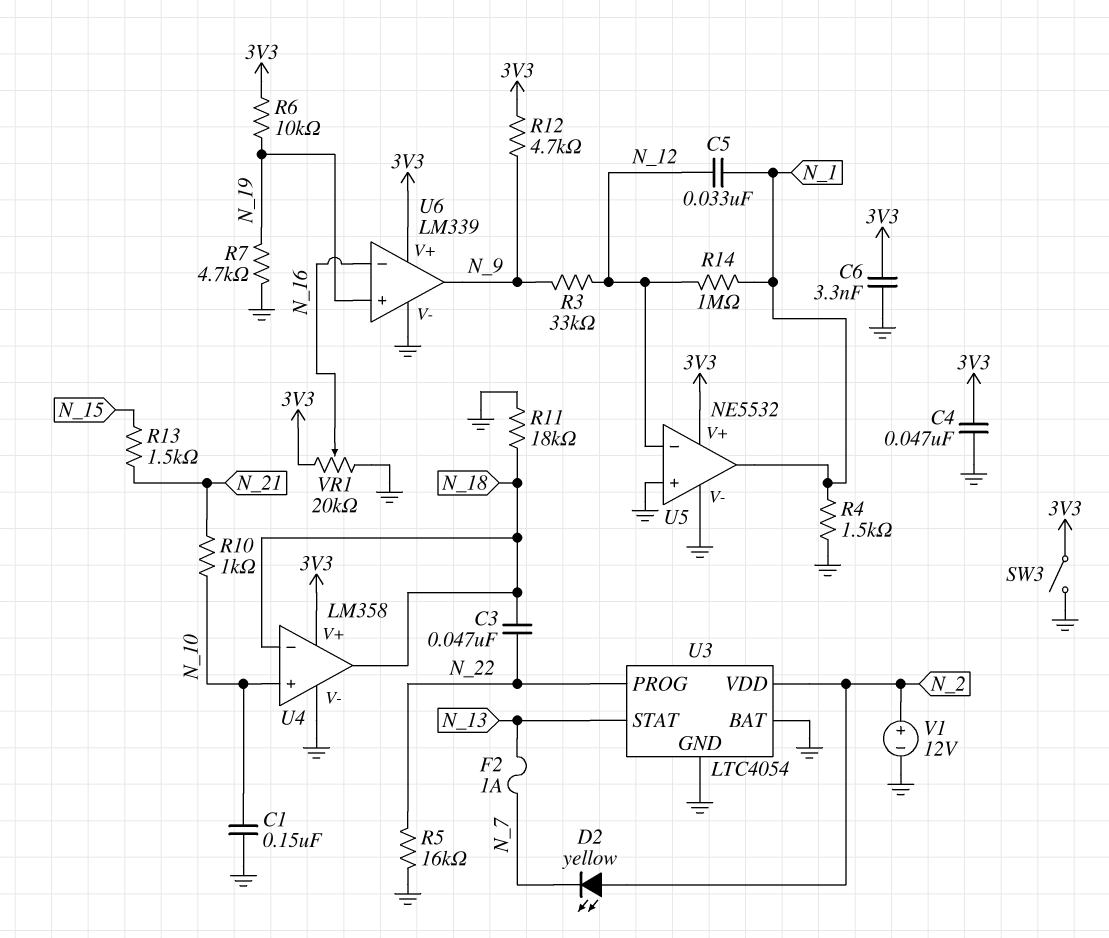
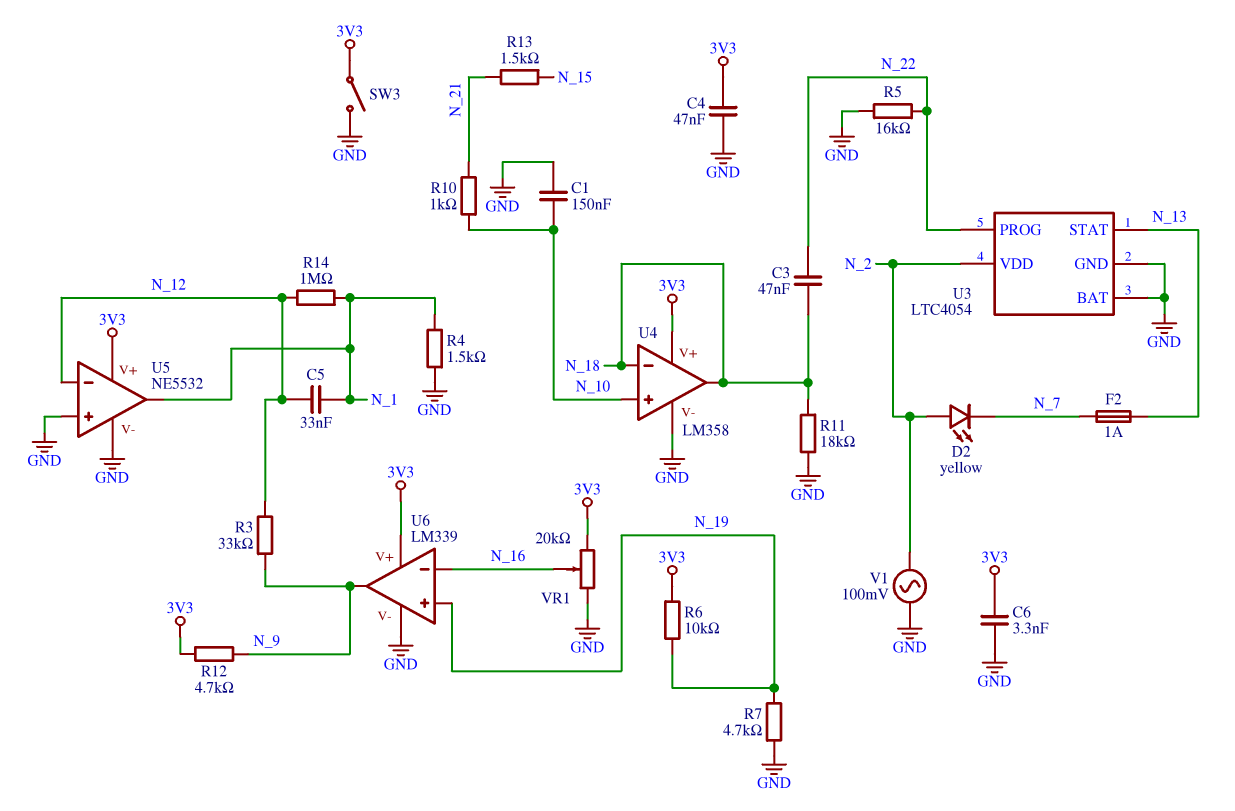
V1: 12V (plus N_2, minus GND) -> AC 100mV (GND, N_2)

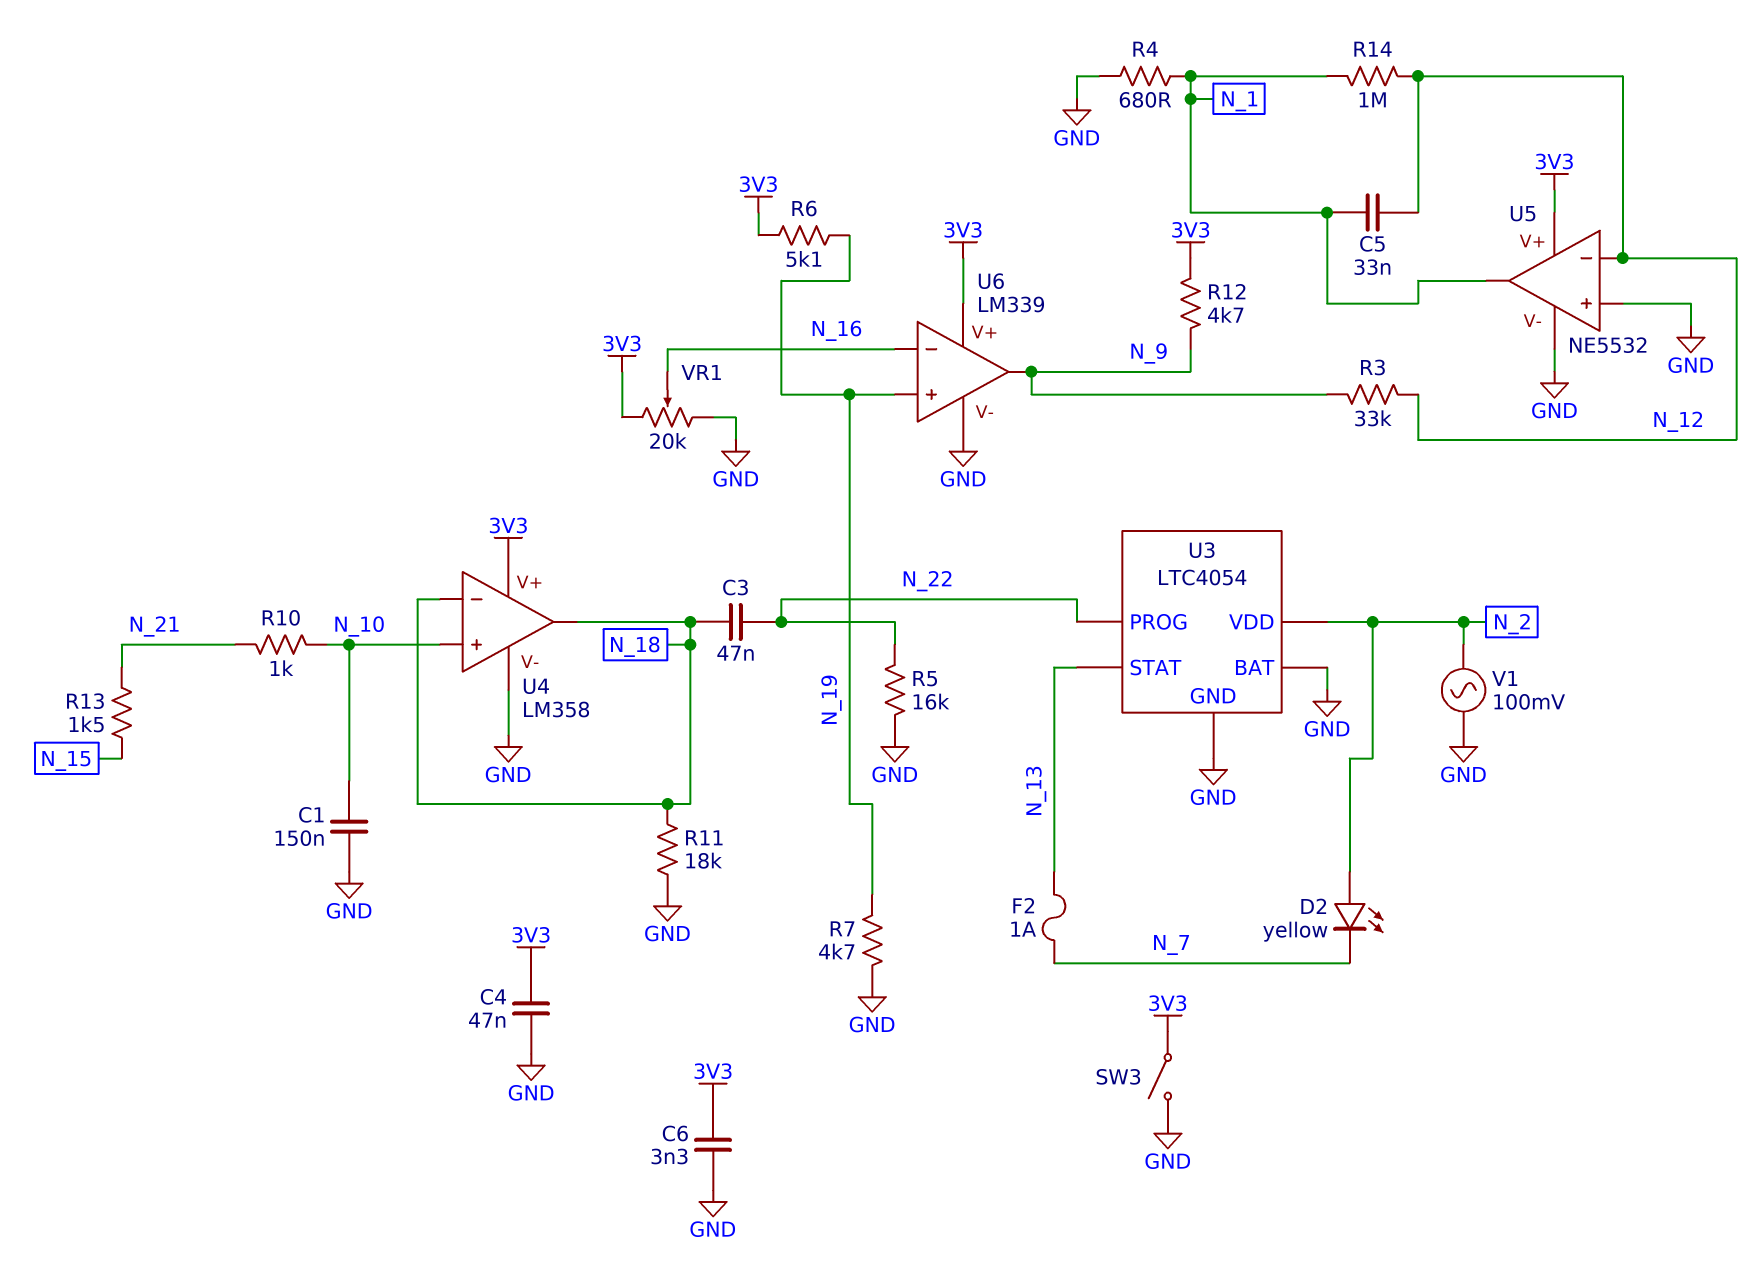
R4: 1.5k (GND, N_1) -> 680 (GND, N_1)
R6: 10k (3V3, N_19) -> 5.1k (3V3, N_19)

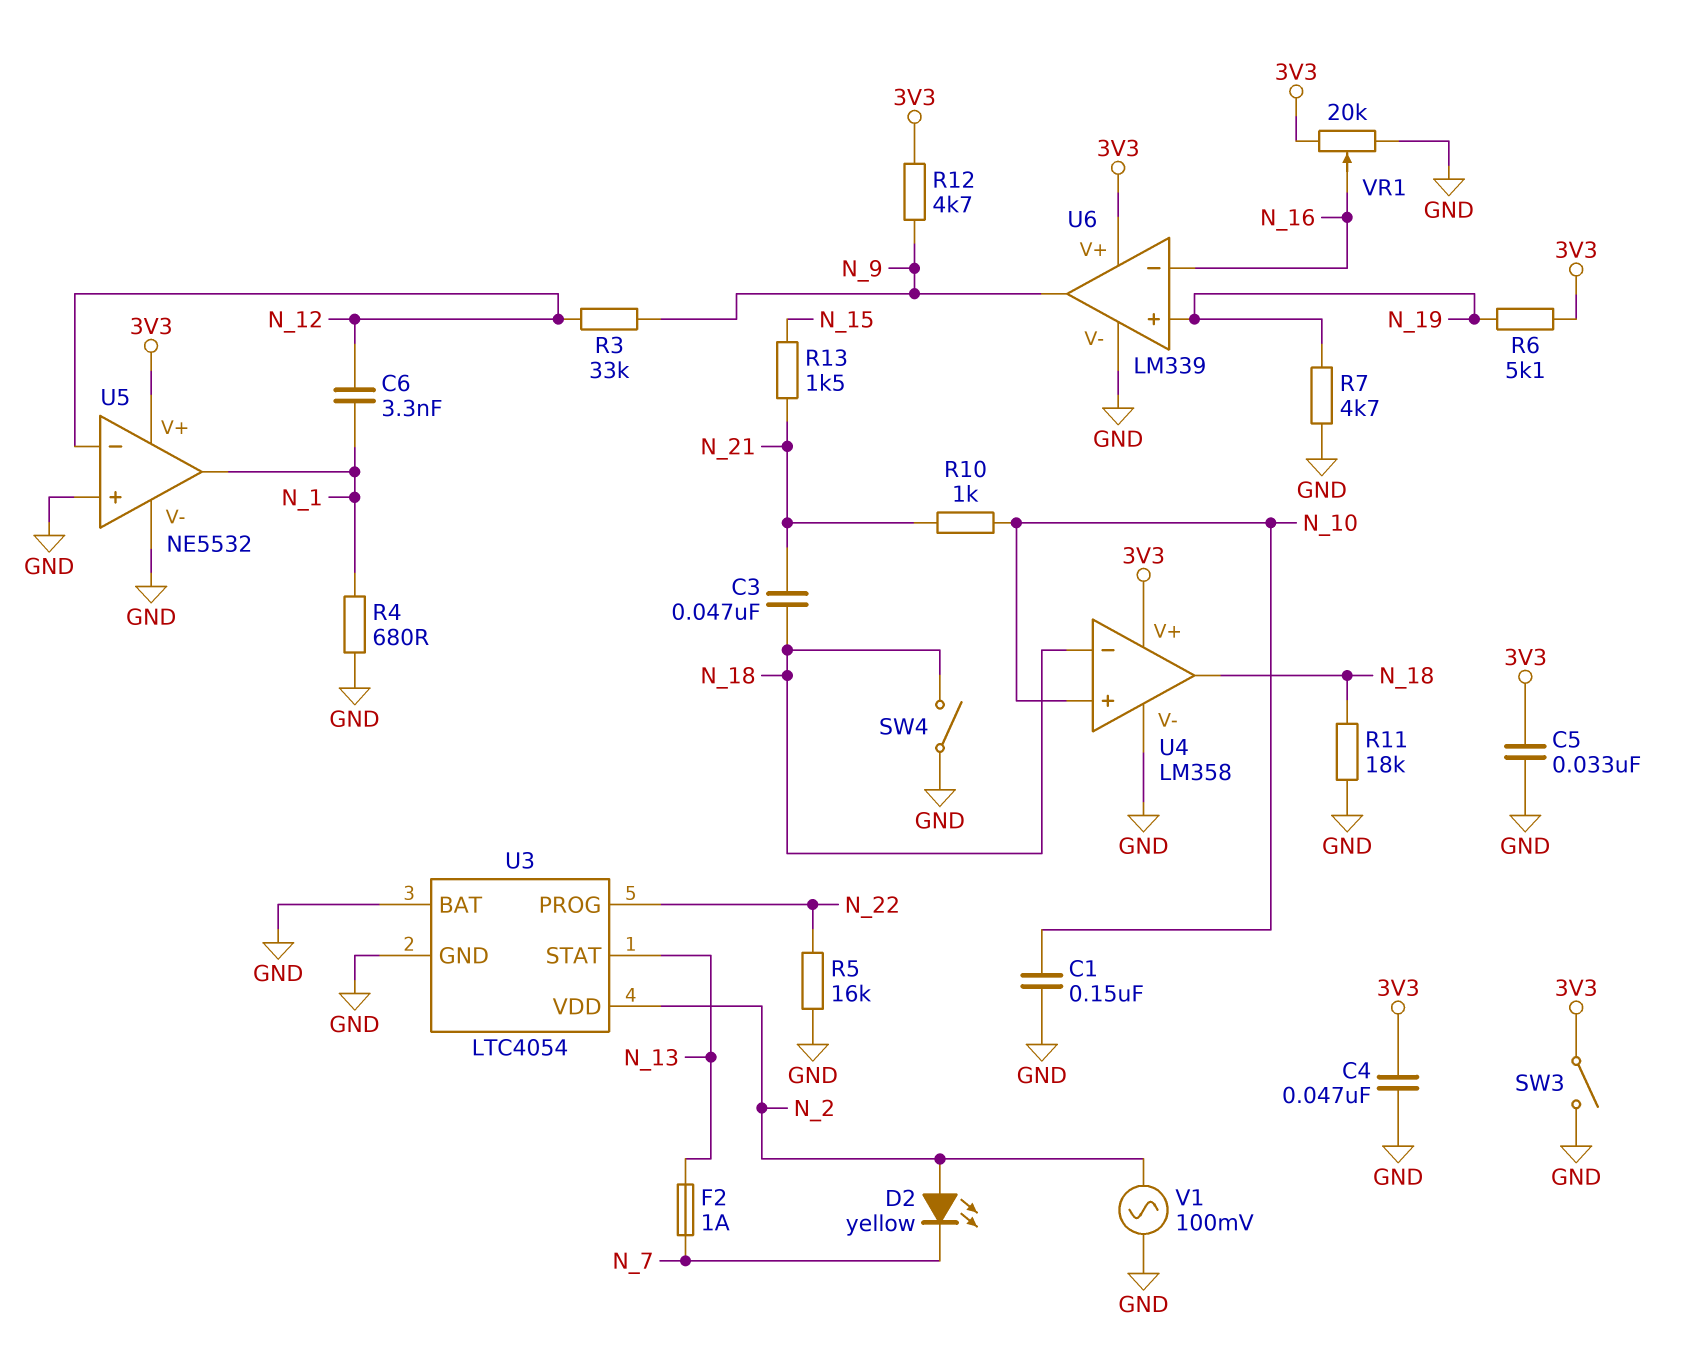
C3: 47nF (N_18, N_22) -> 47nF (N_18, N_21)
C5: 33nF (N_1, N_12) -> 33nF (3V3, GND)
C6: 3.3nF (3V3, GND) -> 3.3nF (N_1, N_12)
R14: 1M (N_1, N_12) -> none
SW4: none -> switch (GND, N_18)

